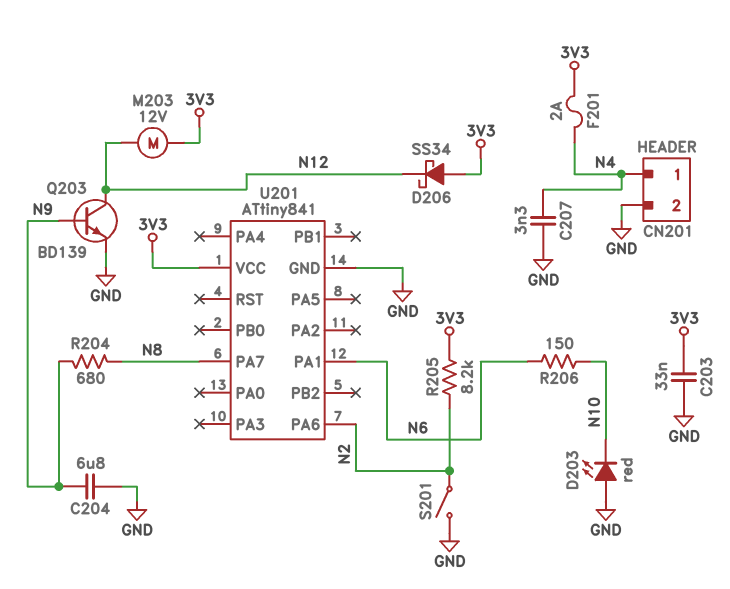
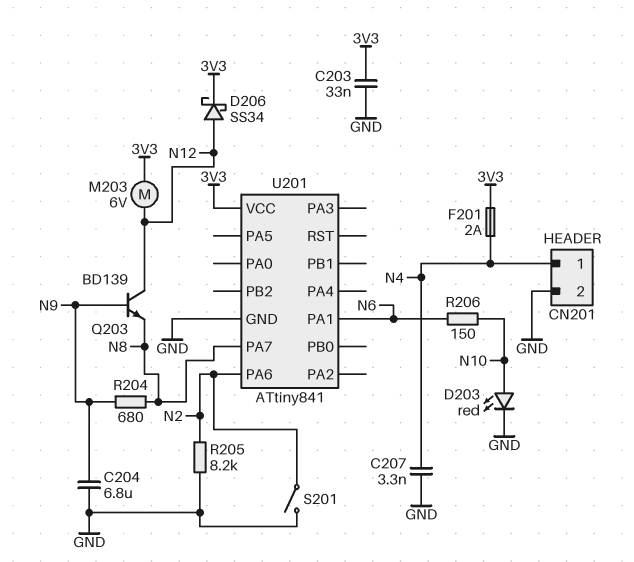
D203: LED red (A GND, K N10) -> LED red (A N10, K GND)
D206: schottky SS34 (A 3V3, K N12) -> schottky SS34 (A N12, K 3V3)
M203: motor 12V (3V3, N12) -> motor 6V (3V3, N12)
Q203: NPN BD139 (B N9, C N12, E GND) -> NPN BD139 (B N9, C N12, E N8)
R205: 8.2k (3V3, N2) -> 8.2k (GND, N2)

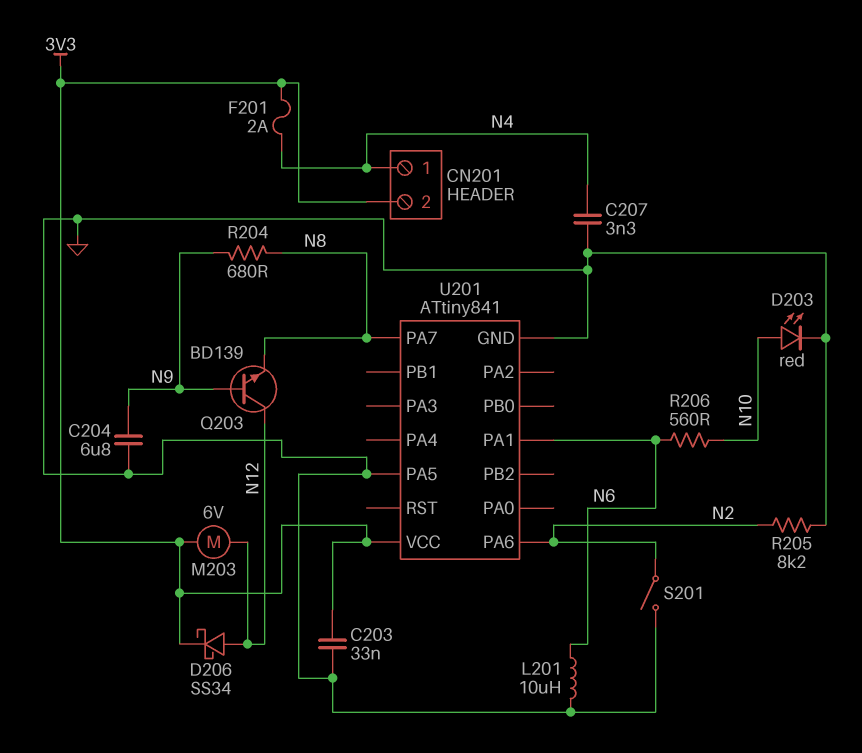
CN201 pin 2: GND -> 3V3
L201: none -> 10uH (GND, N6)
R206: 150 (N6, N10) -> 560 (N6, N10)
U201 pin PA5: none -> GND

